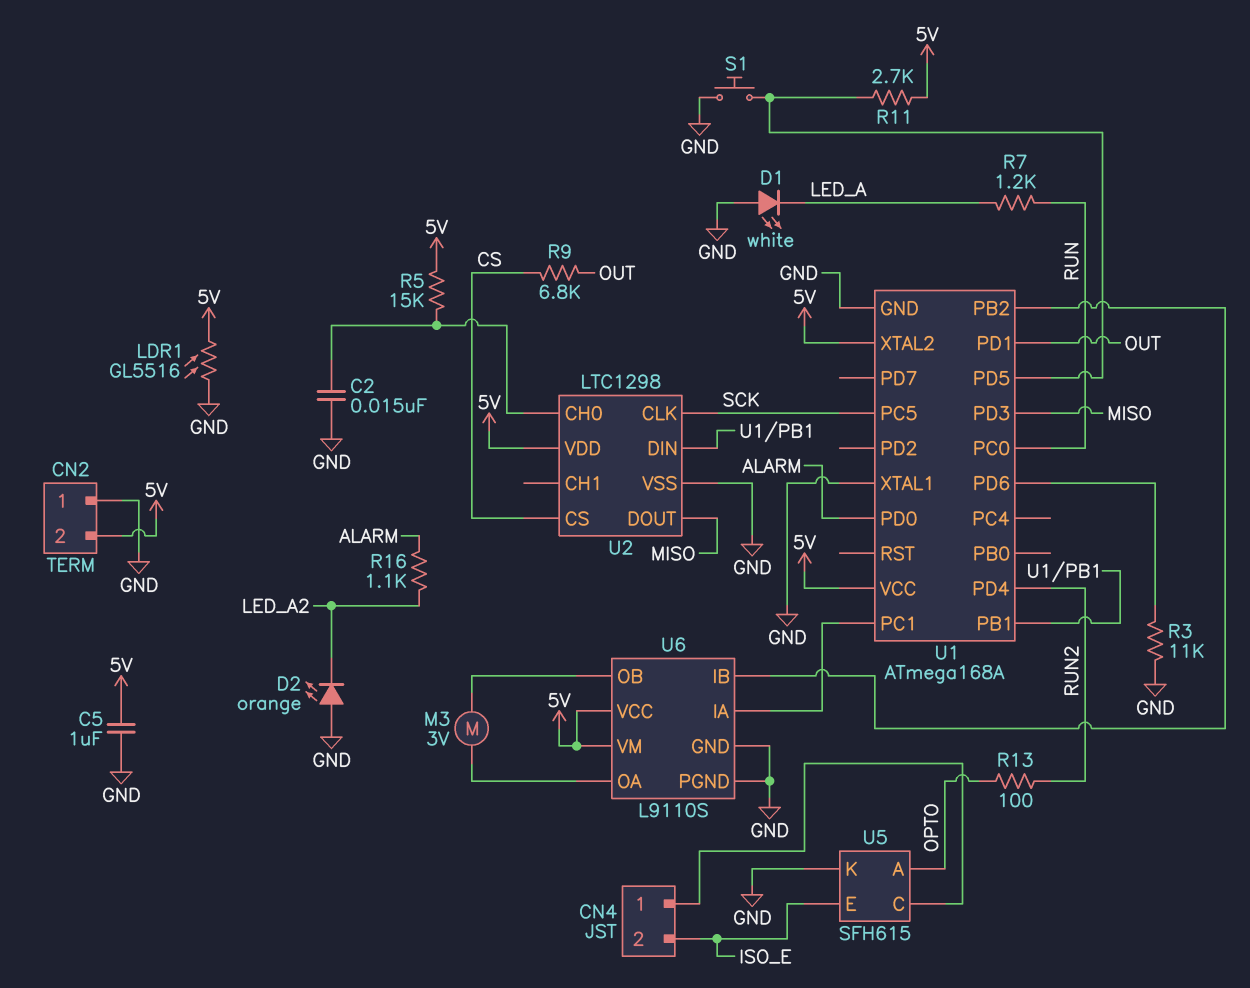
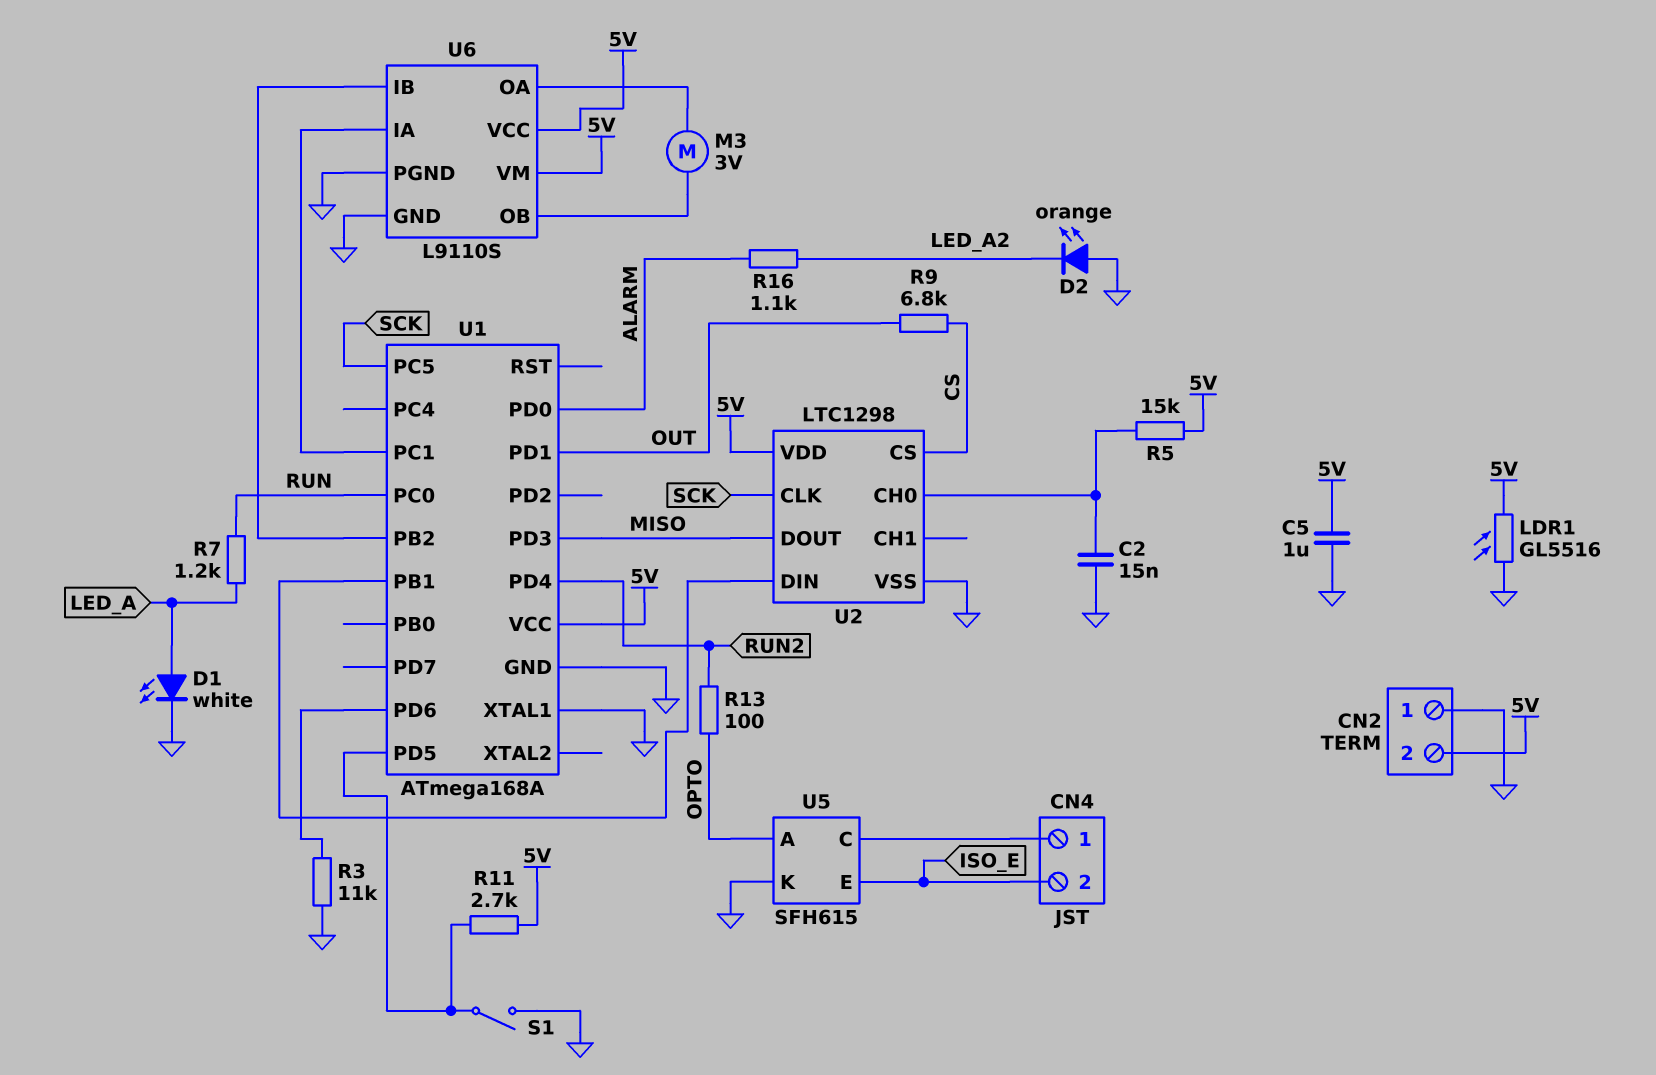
D1: LED white (A GND, K LED_A) -> LED white (A LED_A, K GND)
S1: button (GND, U1/PD5) -> switch (GND, U1/PD5)
U1 pin XTAL2: 5V -> none

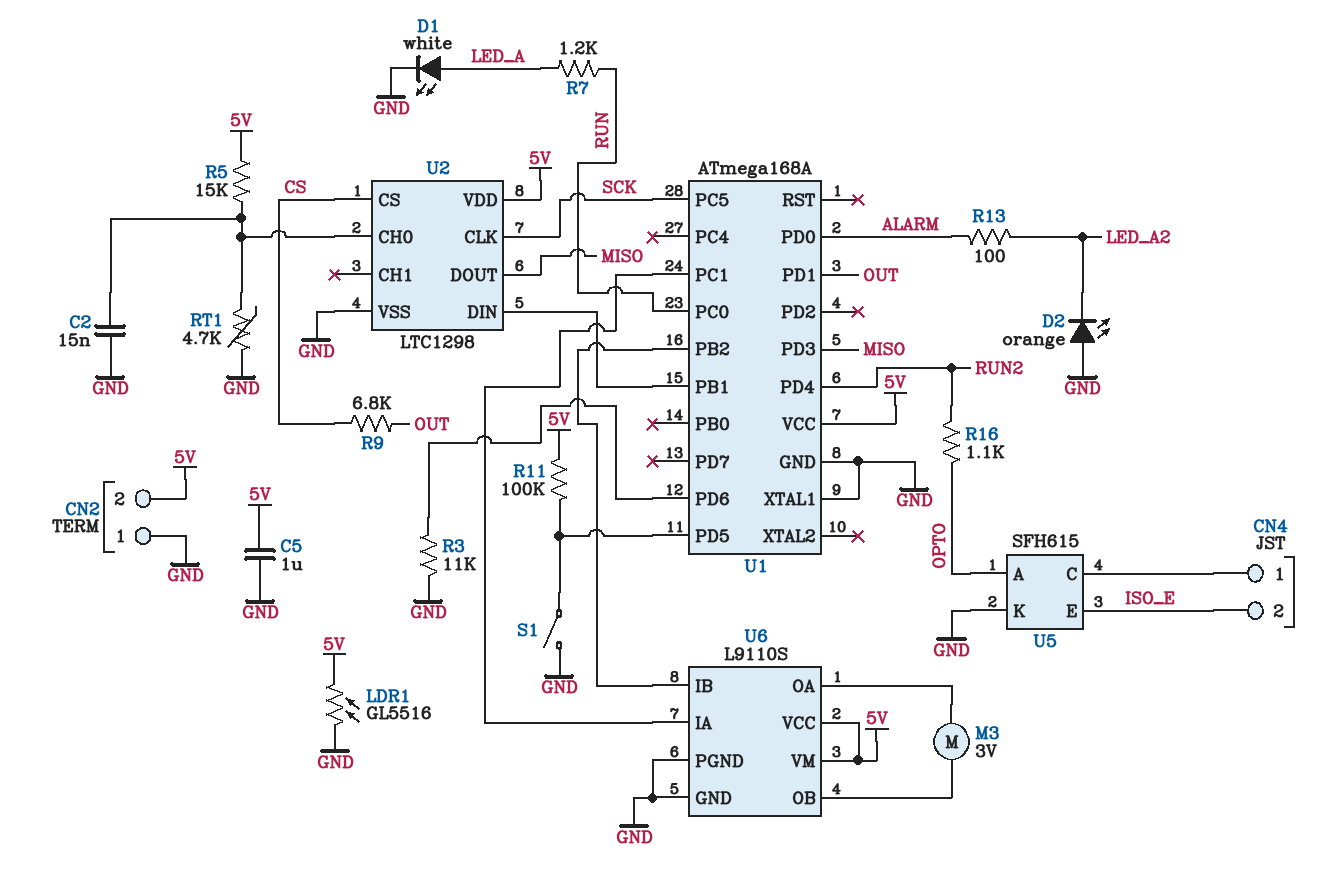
R11: 2.7k (5V, U1/PD5) -> 100k (5V, U1/PD5)
R13: 100 (OPTO, RUN2) -> 100 (ALARM, LED_A2)
R16: 1.1k (ALARM, LED_A2) -> 1.1k (OPTO, RUN2)
RT1: none -> 4.7k (GND, U2/CH0)

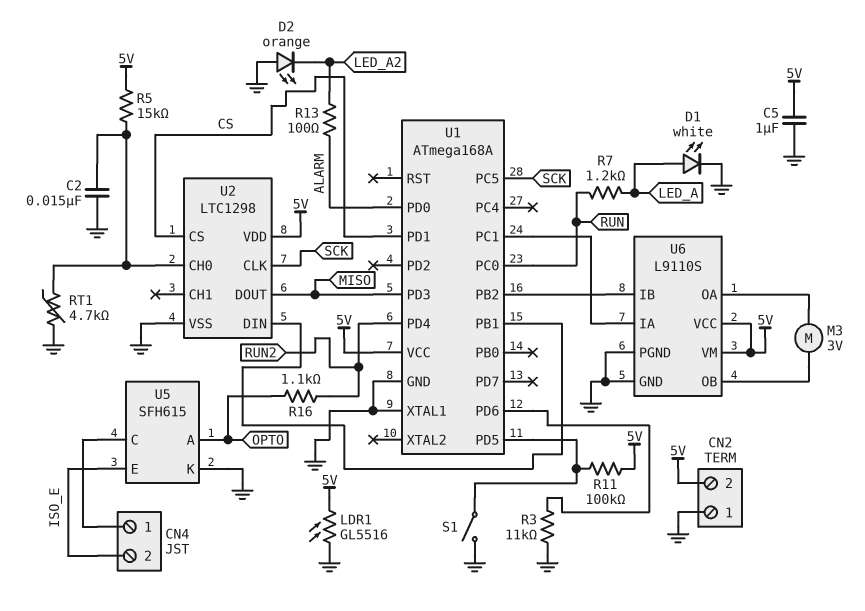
R9: 6.8k (CS, OUT) -> none
U1 pin PD1: OUT -> CS

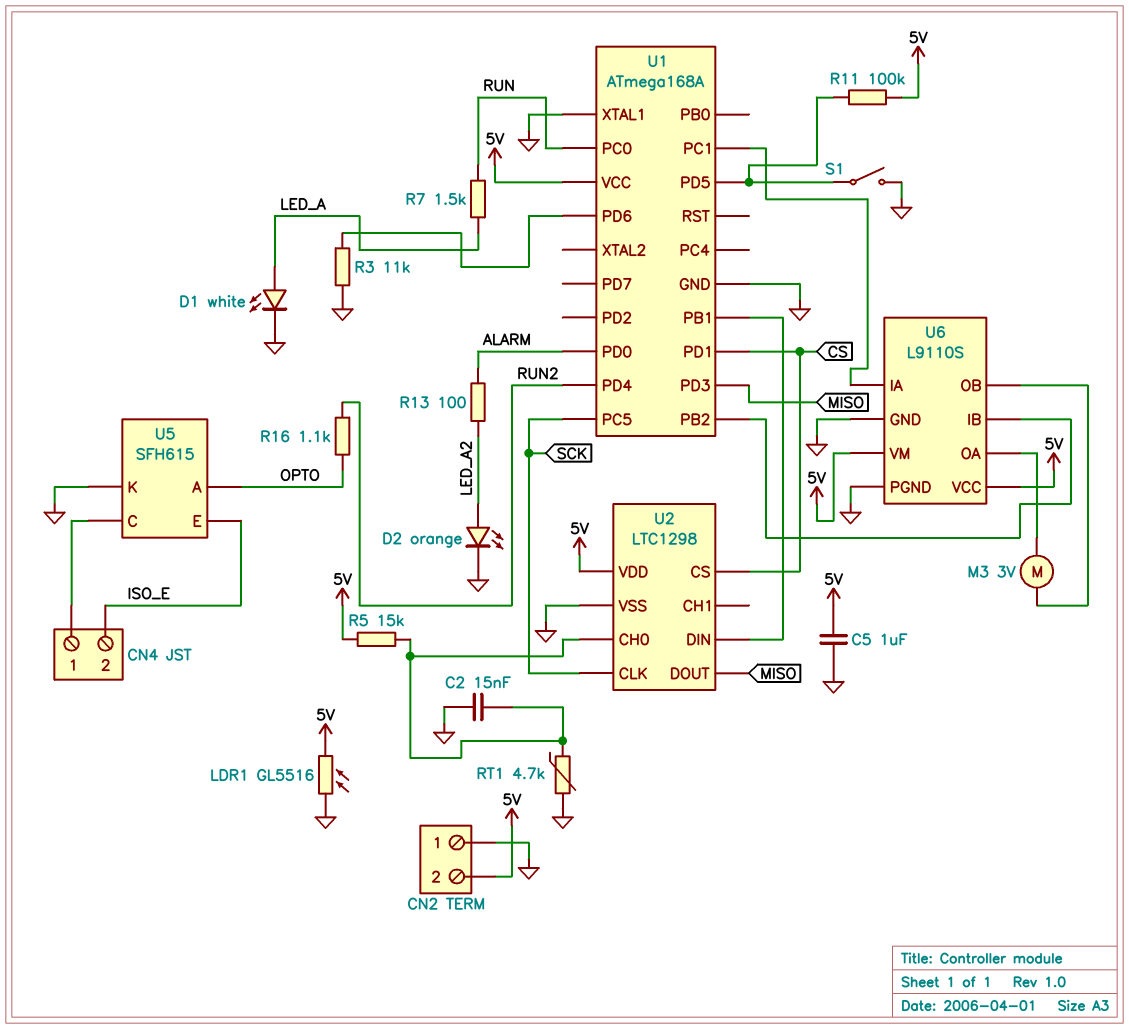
D2: LED orange (A GND, K LED_A2) -> LED orange (A LED_A2, K GND)
R7: 1.2k (LED_A, RUN) -> 1.5k (LED_A, RUN)

